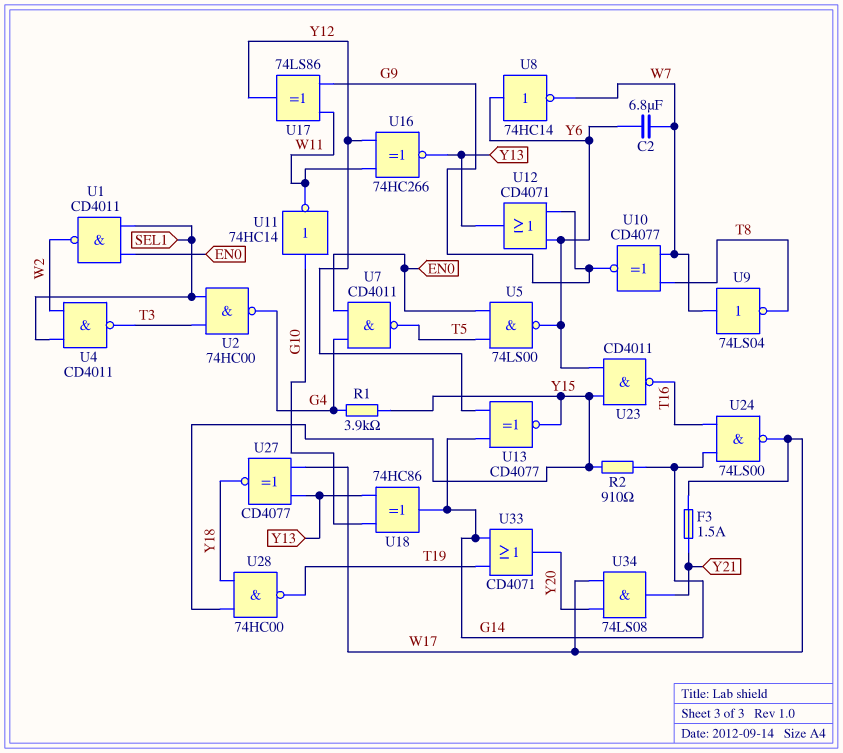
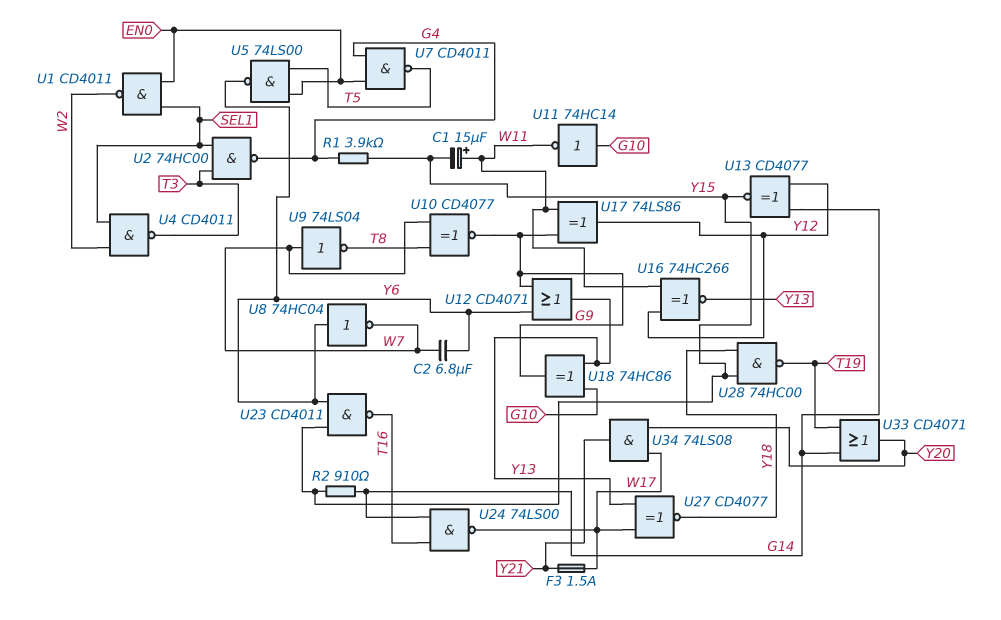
C1: none -> 15uF (plus W11, minus Y15)
U8: NOT 74HC14 (in Y6, out W7) -> NOT 74HC04 (in Y6, out W7)
U18: XOR 74HC86 (in G10, in Y13, out G14) -> XOR 74HC86 (in G10, in Y13, out G9)

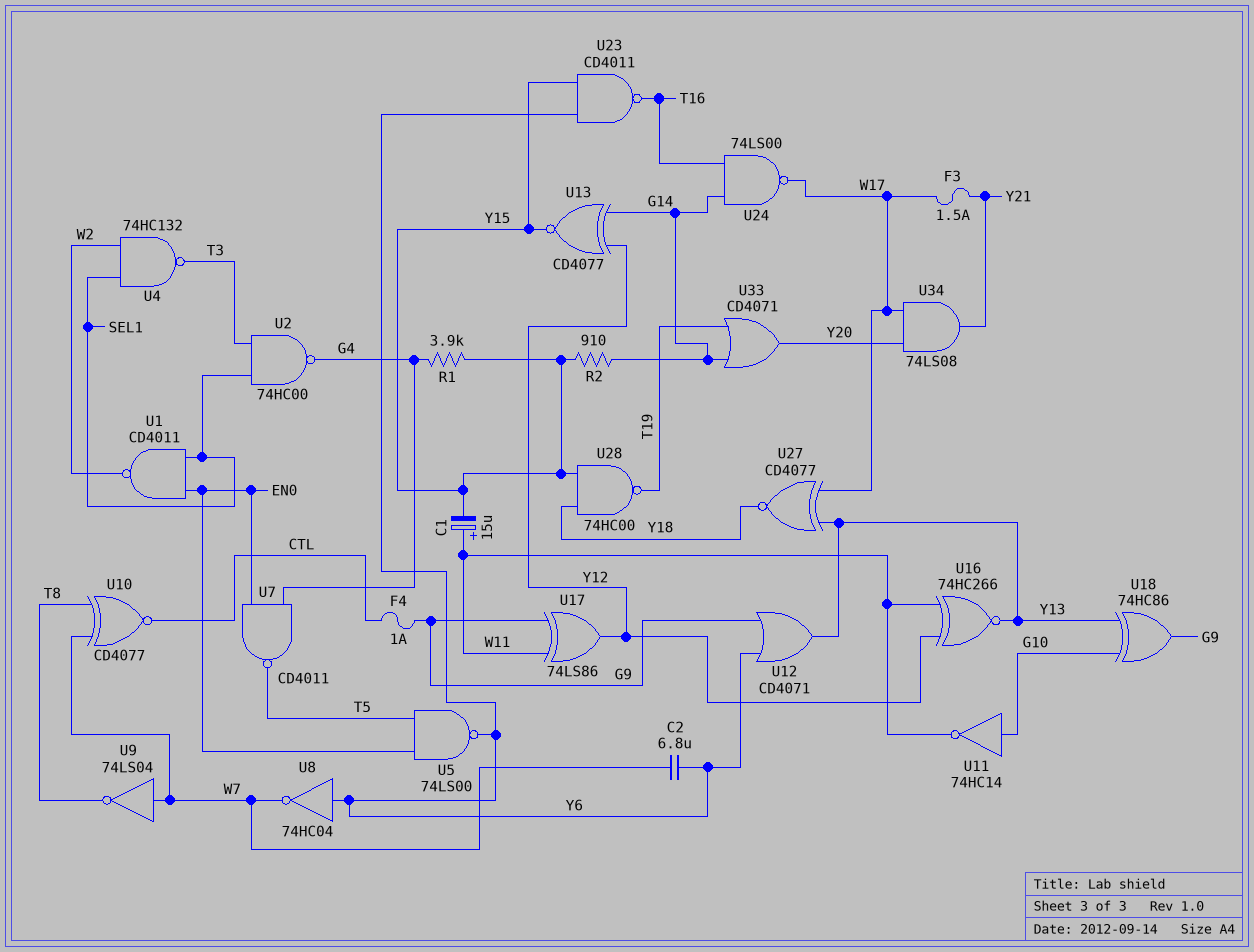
F4: none -> 1A (CTL, G9)
U4: NAND CD4011 (in SEL1, in W2, out T3) -> NAND 74HC132 (in SEL1, in W2, out T3)
U10: XNOR CD4077 (in T8, in W7, out G9) -> XNOR CD4077 (in T8, in W7, out CTL)

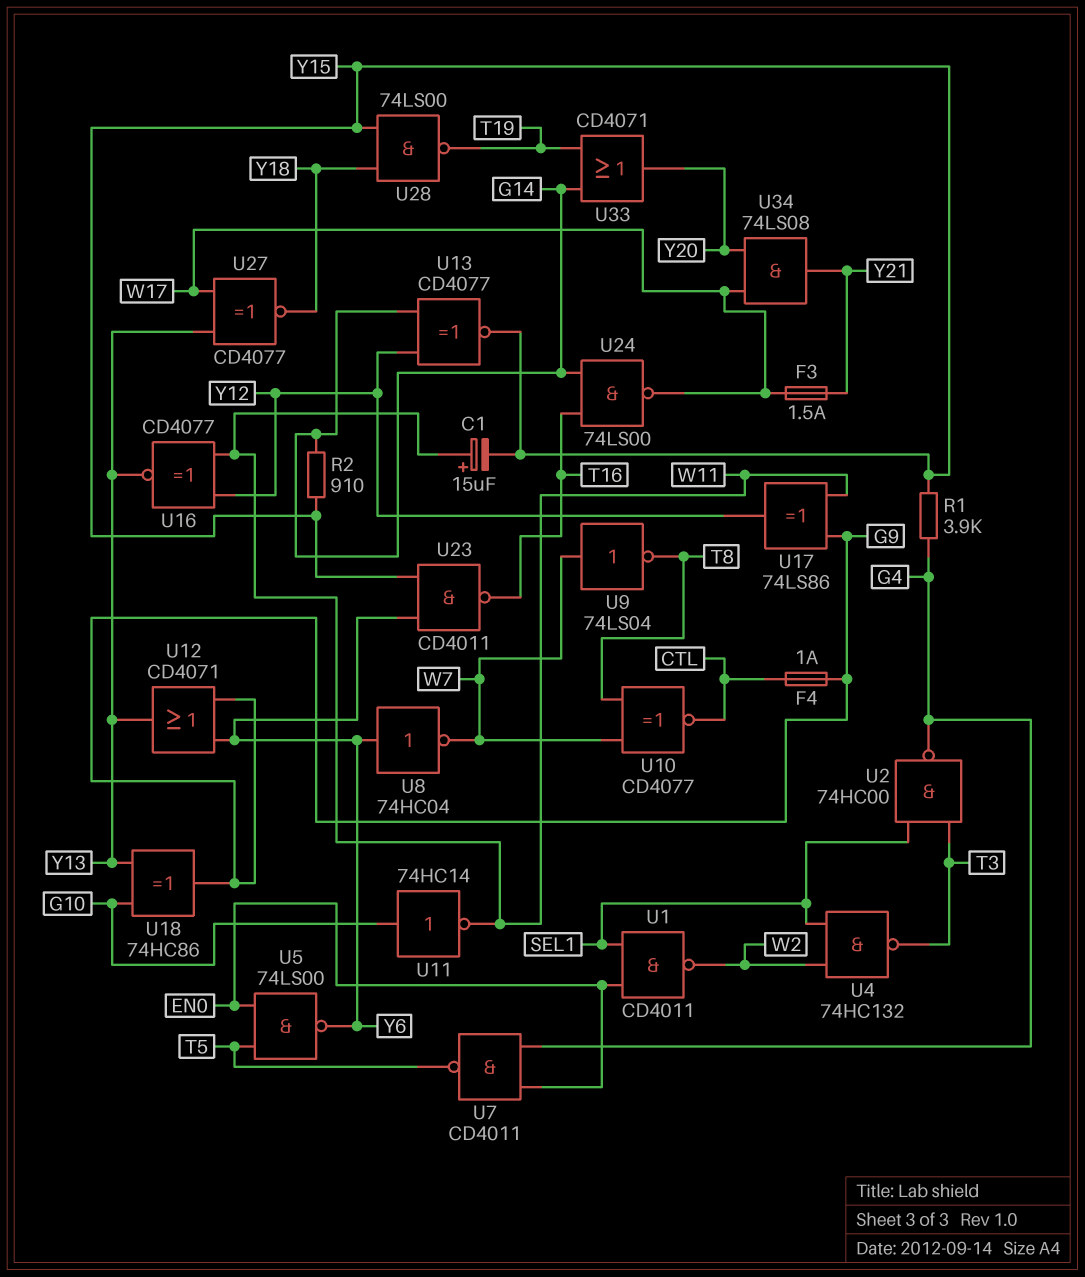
C2: 6.8uF (W7, Y6) -> none
U16: XNOR 74HC266 (in W11, in Y12, out Y13) -> XNOR CD4077 (in W11, in Y12, out Y13)
U28: NAND 74HC00 (in Y15, in Y18, out T19) -> NAND 74LS00 (in Y15, in Y18, out T19)

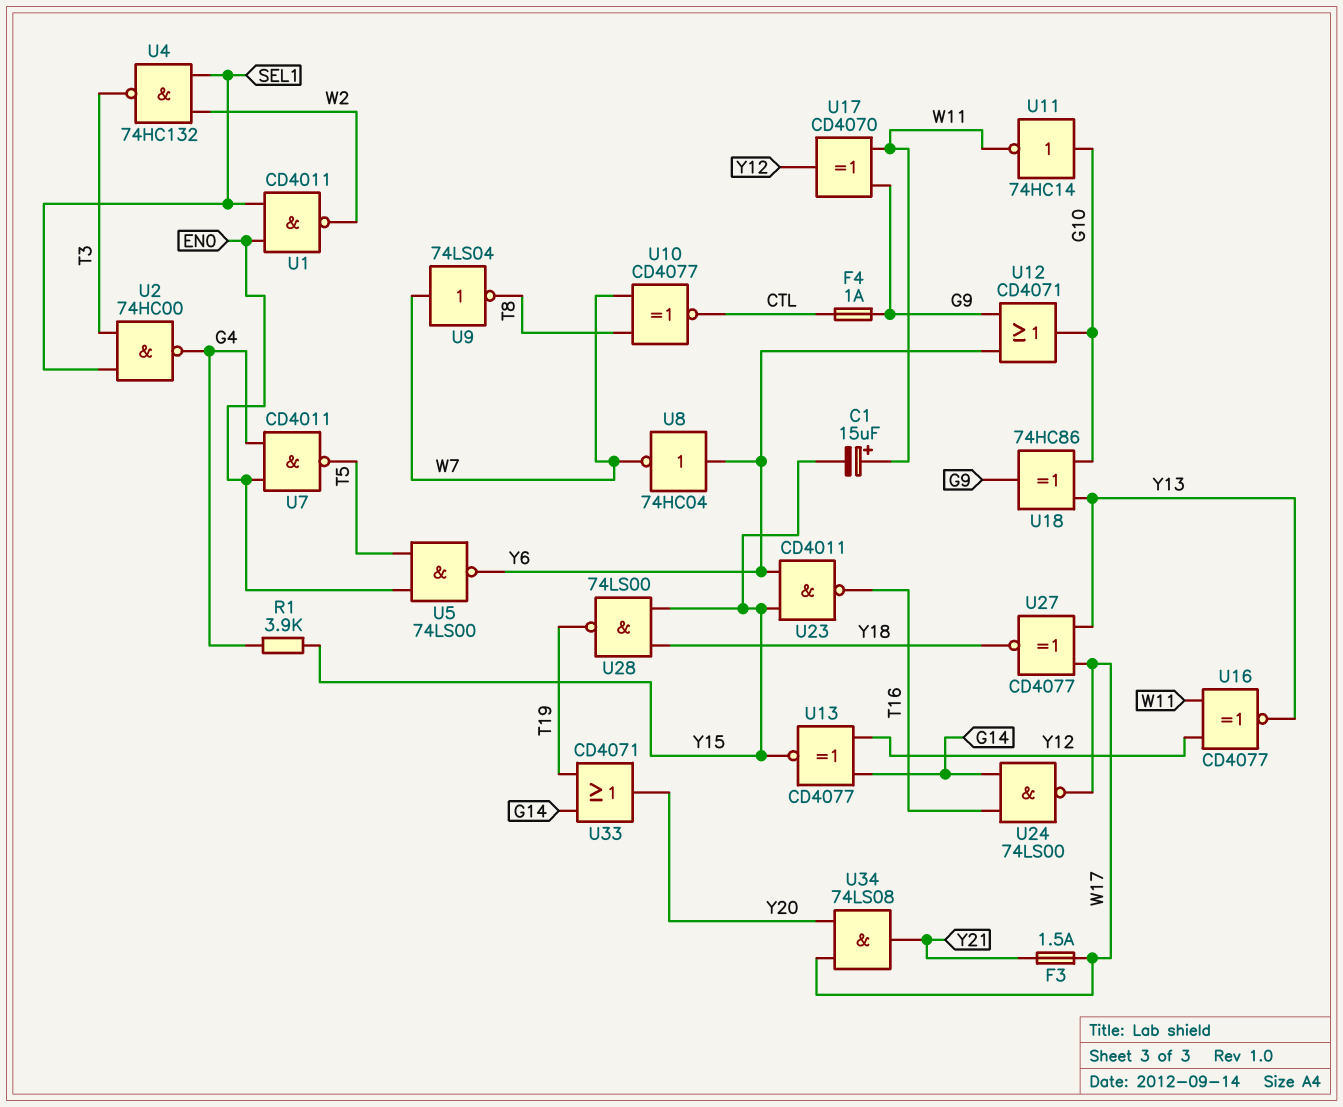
R2: 910 (G14, Y15) -> none
U12: OR CD4071 (in G9, in Y6, out Y13) -> OR CD4071 (in G9, in Y6, out G10)
U17: XOR 74LS86 (in G9, in W11, out Y12) -> XOR CD4070 (in G9, in W11, out Y12)

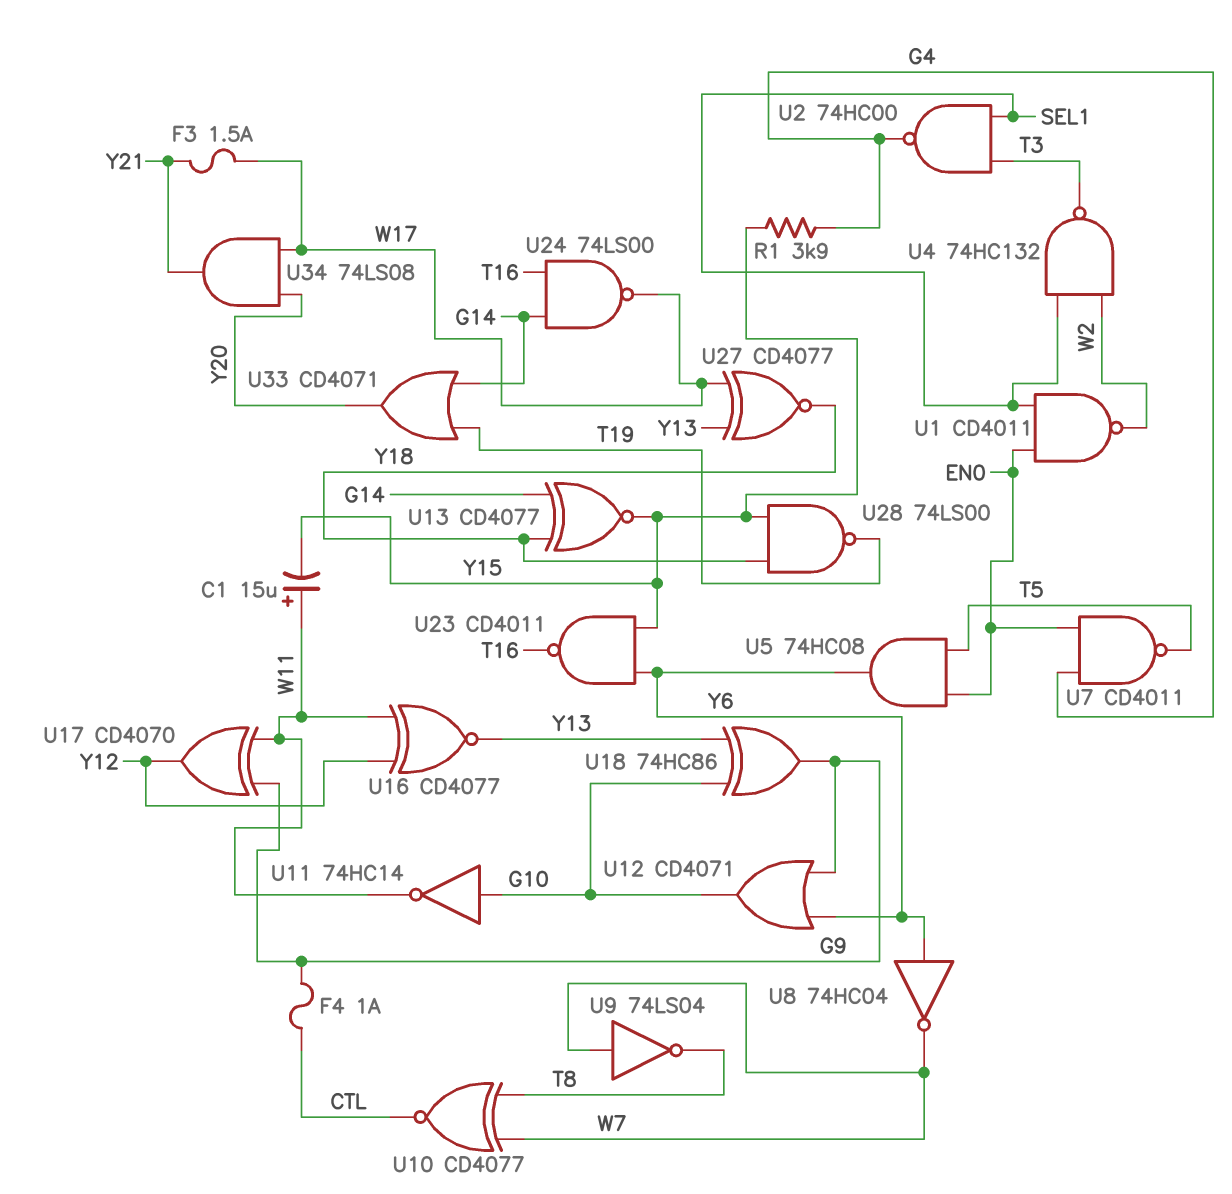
U5: NAND 74LS00 (in EN0, in T5, out Y6) -> AND 74HC08 (in EN0, in T5, out Y6)
U13: XNOR CD4077 (in G14, in Y12, out Y15) -> XNOR CD4077 (in G14, in Y18, out Y15)

